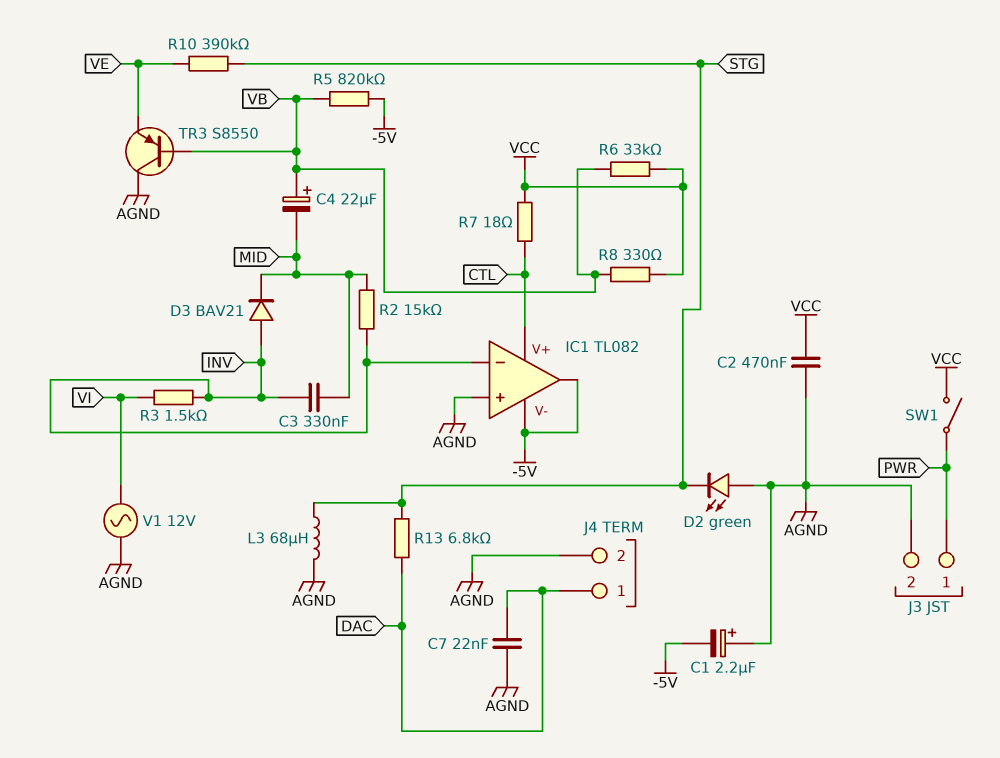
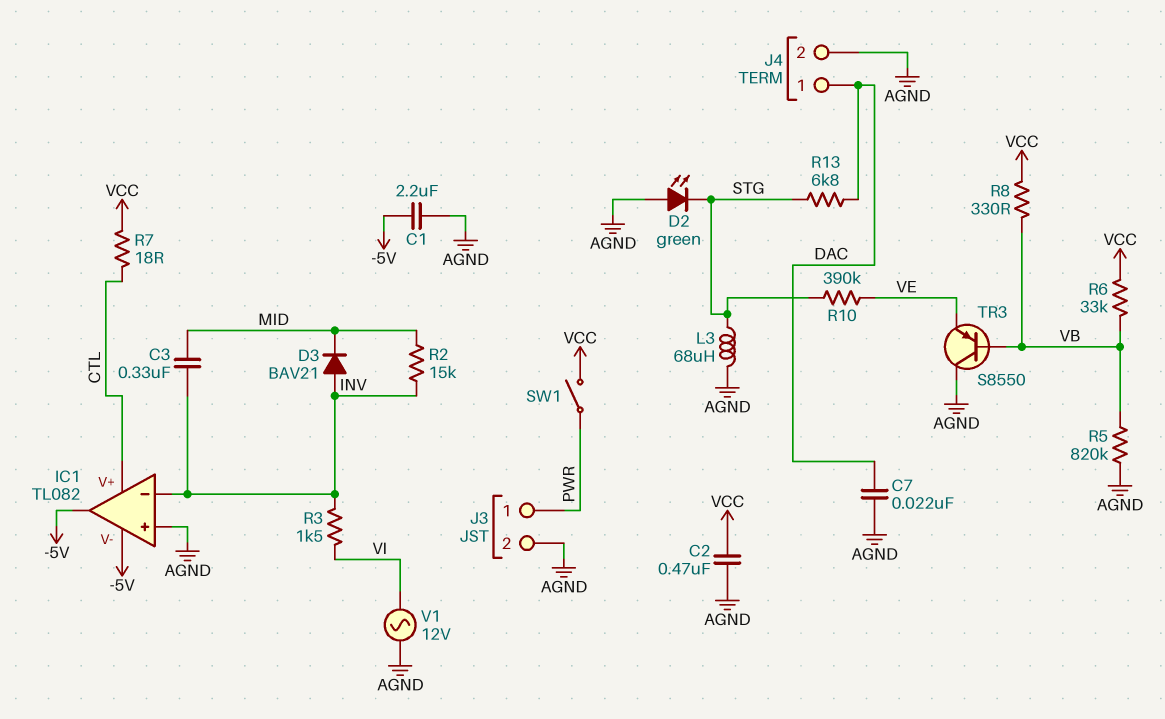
C1: 2.2uF (plus AGND, minus -5V) -> 2.2uF (-5V, AGND)
C4: 22uF (plus VB, minus MID) -> none
R5: 820k (-5V, VB) -> 820k (AGND, VB)

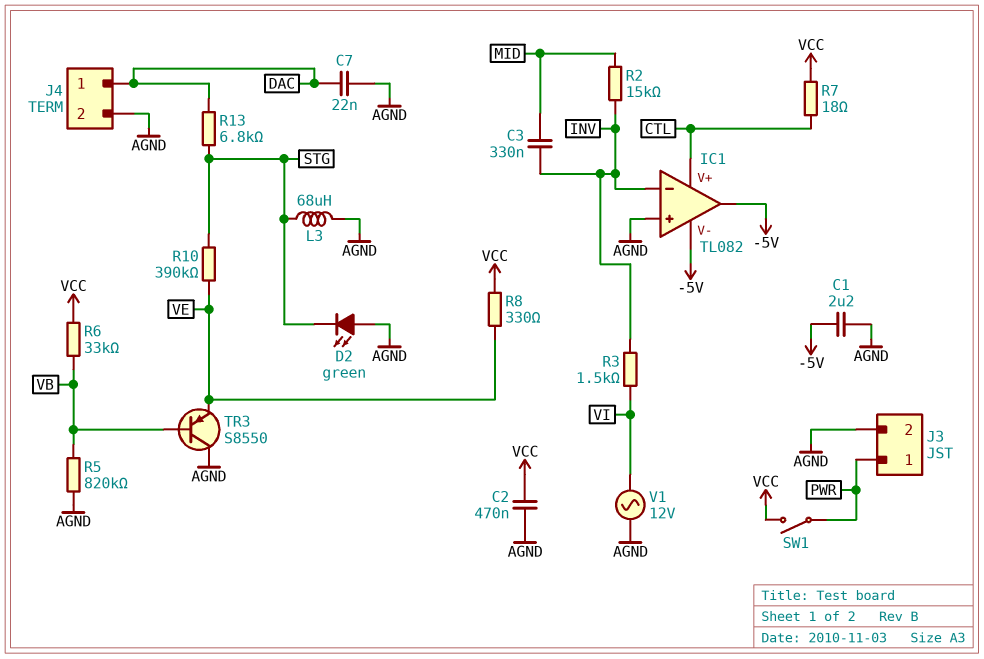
D3: diode BAV21 (A INV, K MID) -> none
R8: 330 (VB, VCC) -> 330 (VCC, VE)

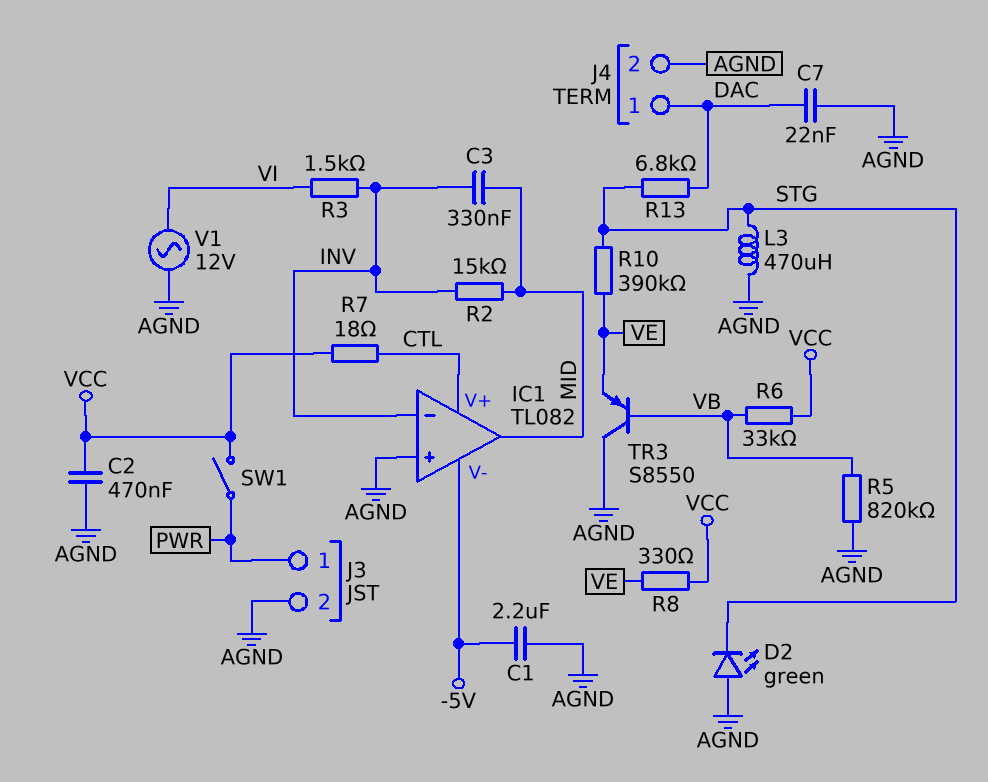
IC1 pin out: -5V -> MID
L3: 68uH (AGND, STG) -> 470uH (AGND, STG)

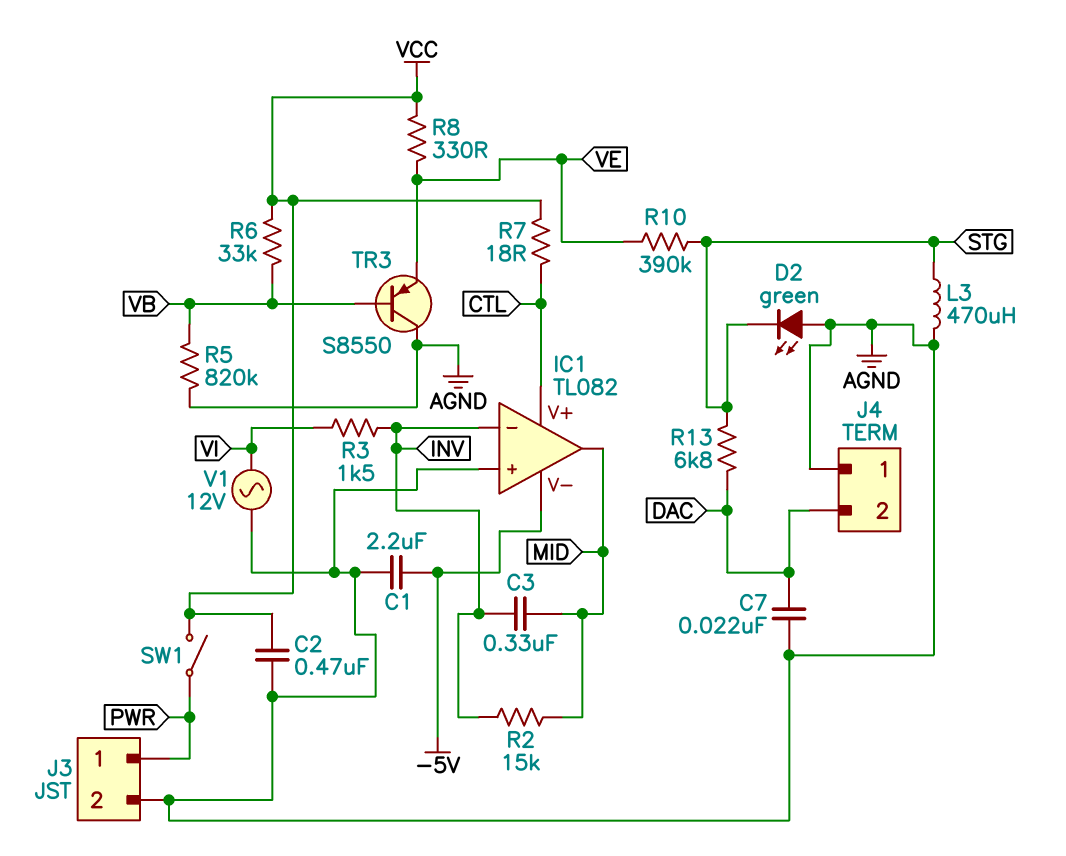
J4 pin 1: DAC -> AGND
J4 pin 2: AGND -> DAC

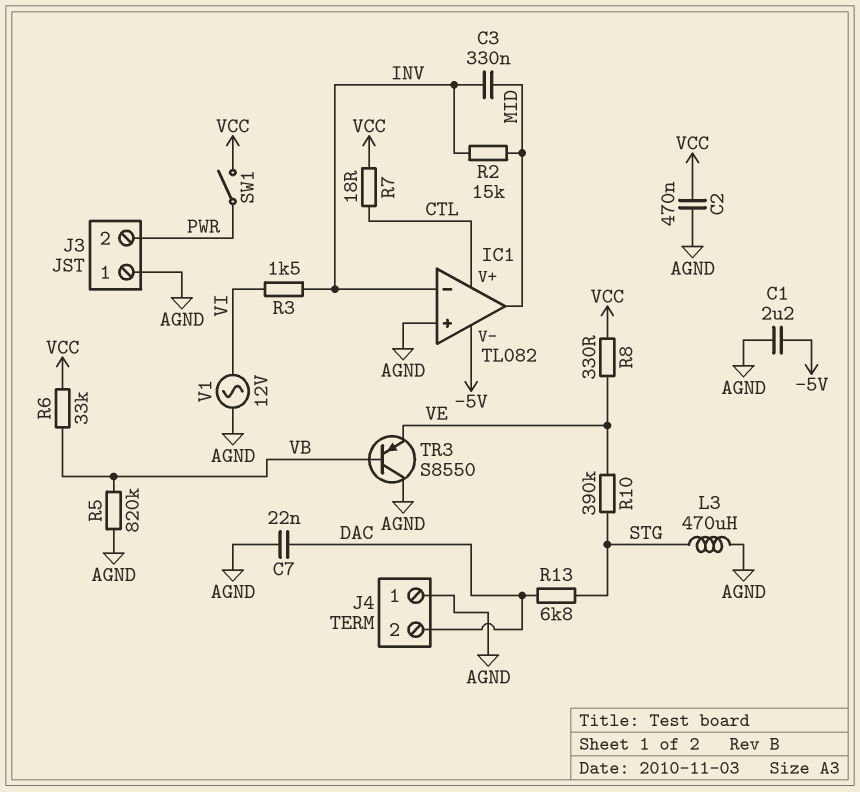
D2: LED green (A AGND, K STG) -> none
J3 pin 1: PWR -> AGND
J3 pin 2: AGND -> PWR

